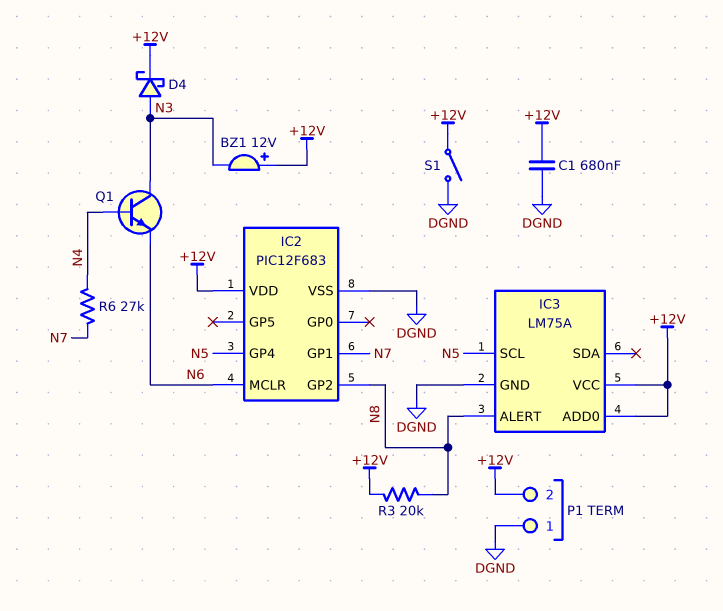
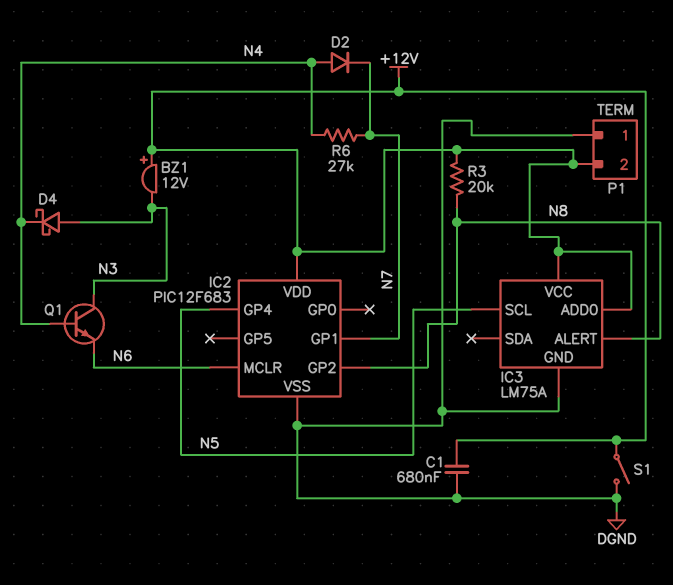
D2: none -> diode (A N4, K N7)
D4: schottky (A N3, K +12V) -> schottky (A N3, K N4)

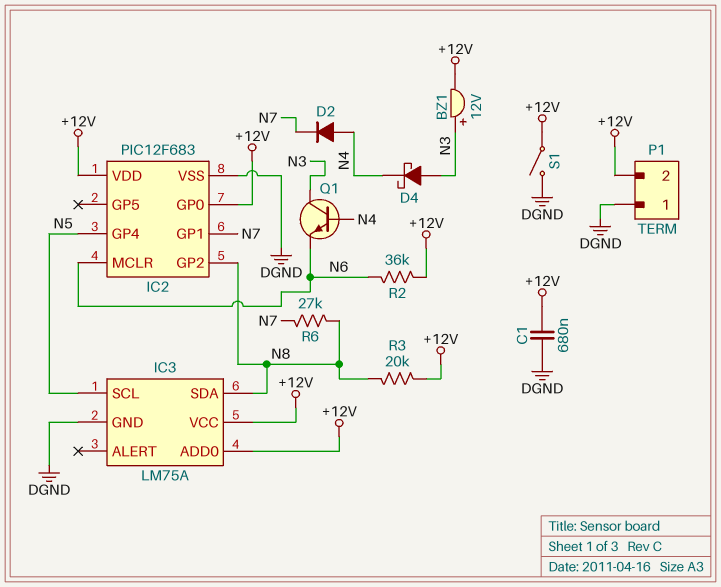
BZ1: buzzer 12V (plus +12V, minus N3) -> buzzer 12V (plus N3, minus +12V)
IC2 pin GP0: none -> +12V
IC3 pin ALERT: N8 -> none
IC3 pin SDA: none -> N8
R2: none -> 36k (+12V, N6)
R6: 27k (N4, N7) -> 27k (N7, N8)

